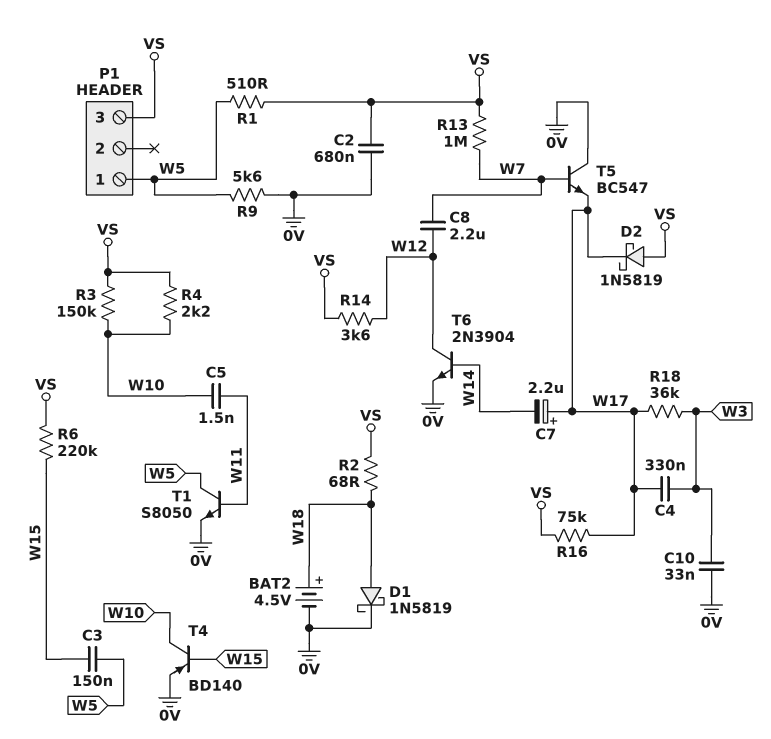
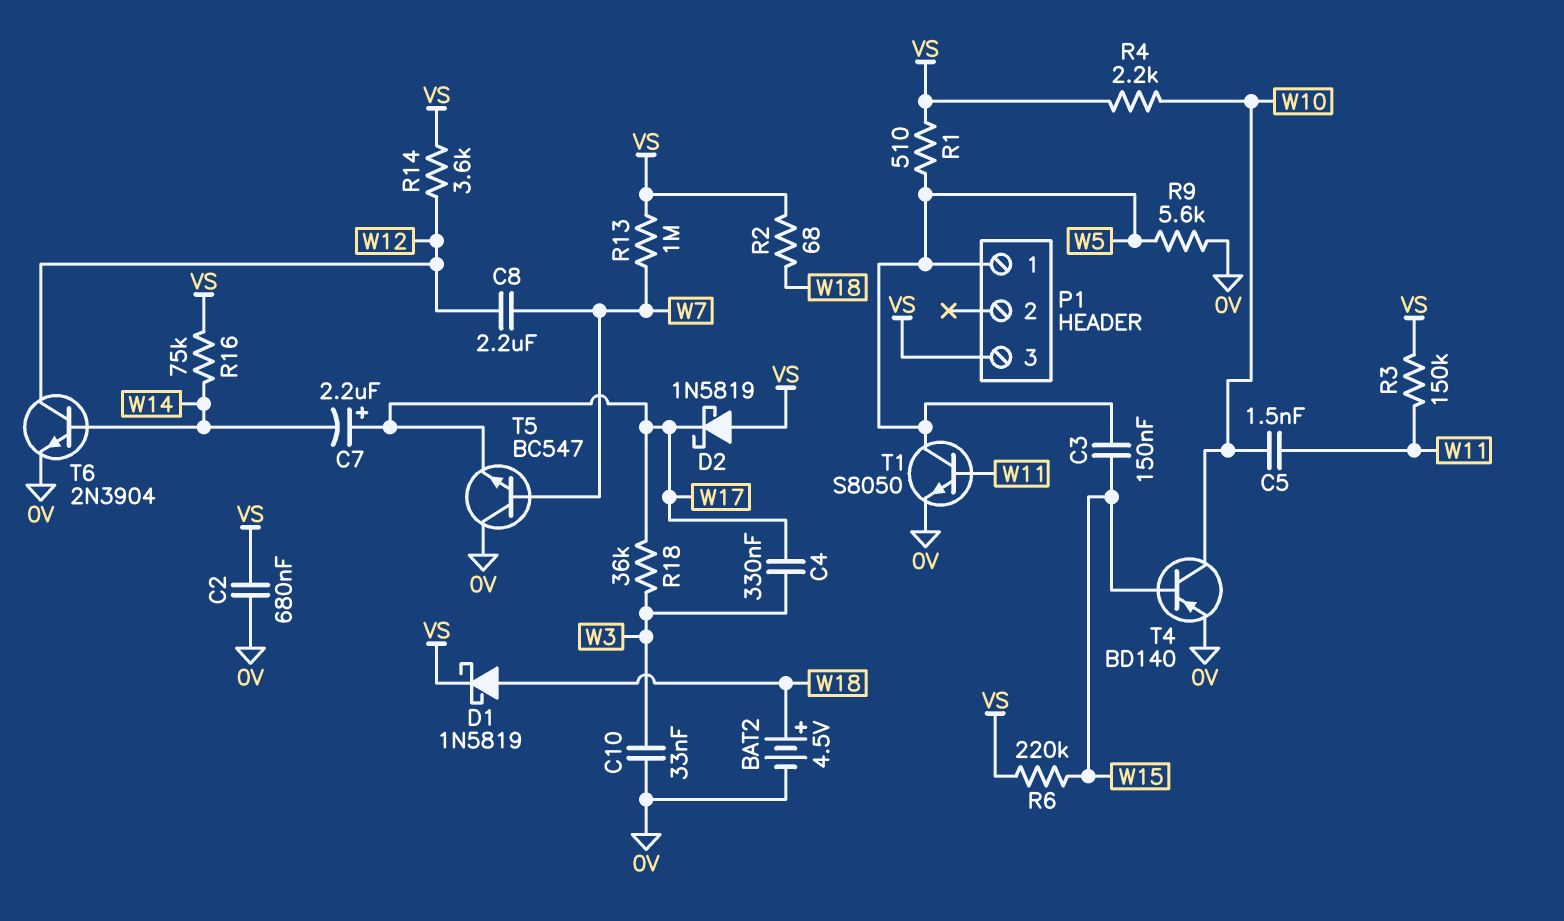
D1: schottky 1N5819 (A W18, K 0V) -> schottky 1N5819 (A W18, K VS)
R3: 150k (VS, W10) -> 150k (VS, W11)
R16: 75k (VS, W17) -> 75k (VS, W14)

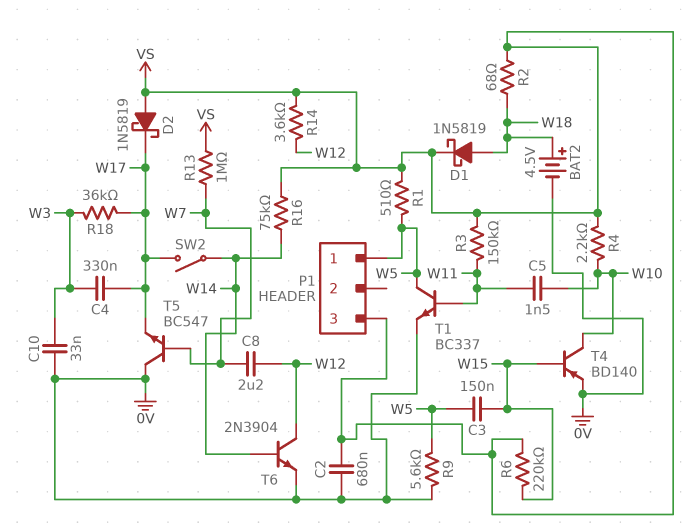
C7: 2.2uF (plus W17, minus W14) -> none
SW2: none -> switch (W14, W17)
T1: NPN S8050 (B W11, C W5, E 0V) -> NPN BC337 (B W11, C W5, E 0V)

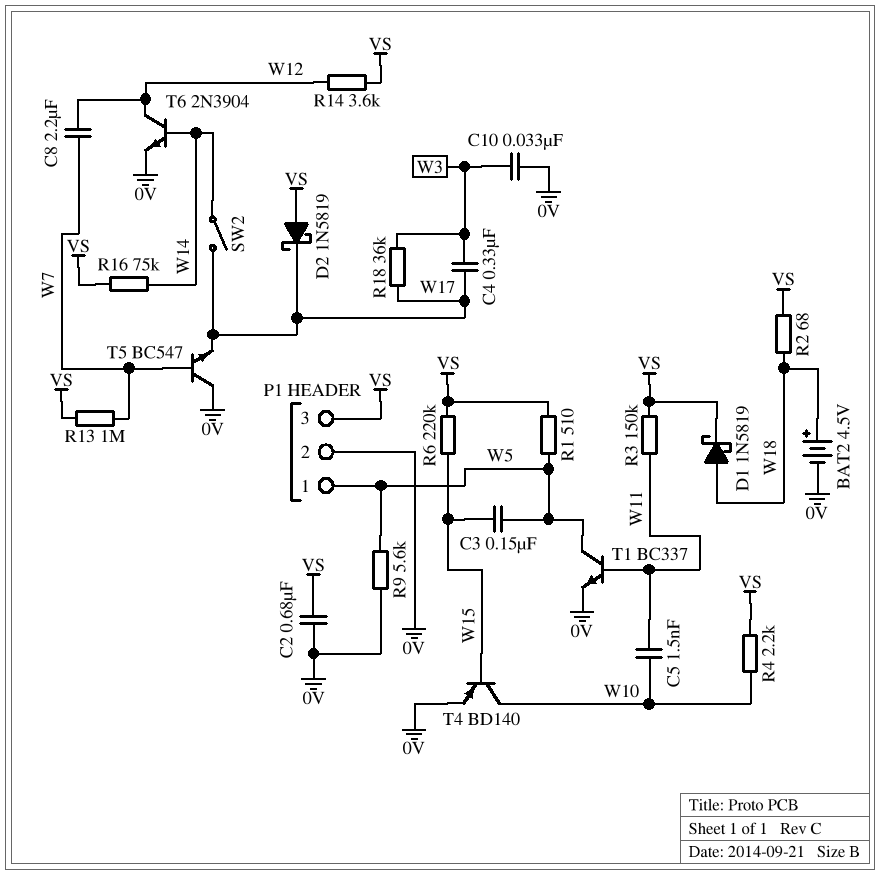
P1 pin 2: none -> 0V

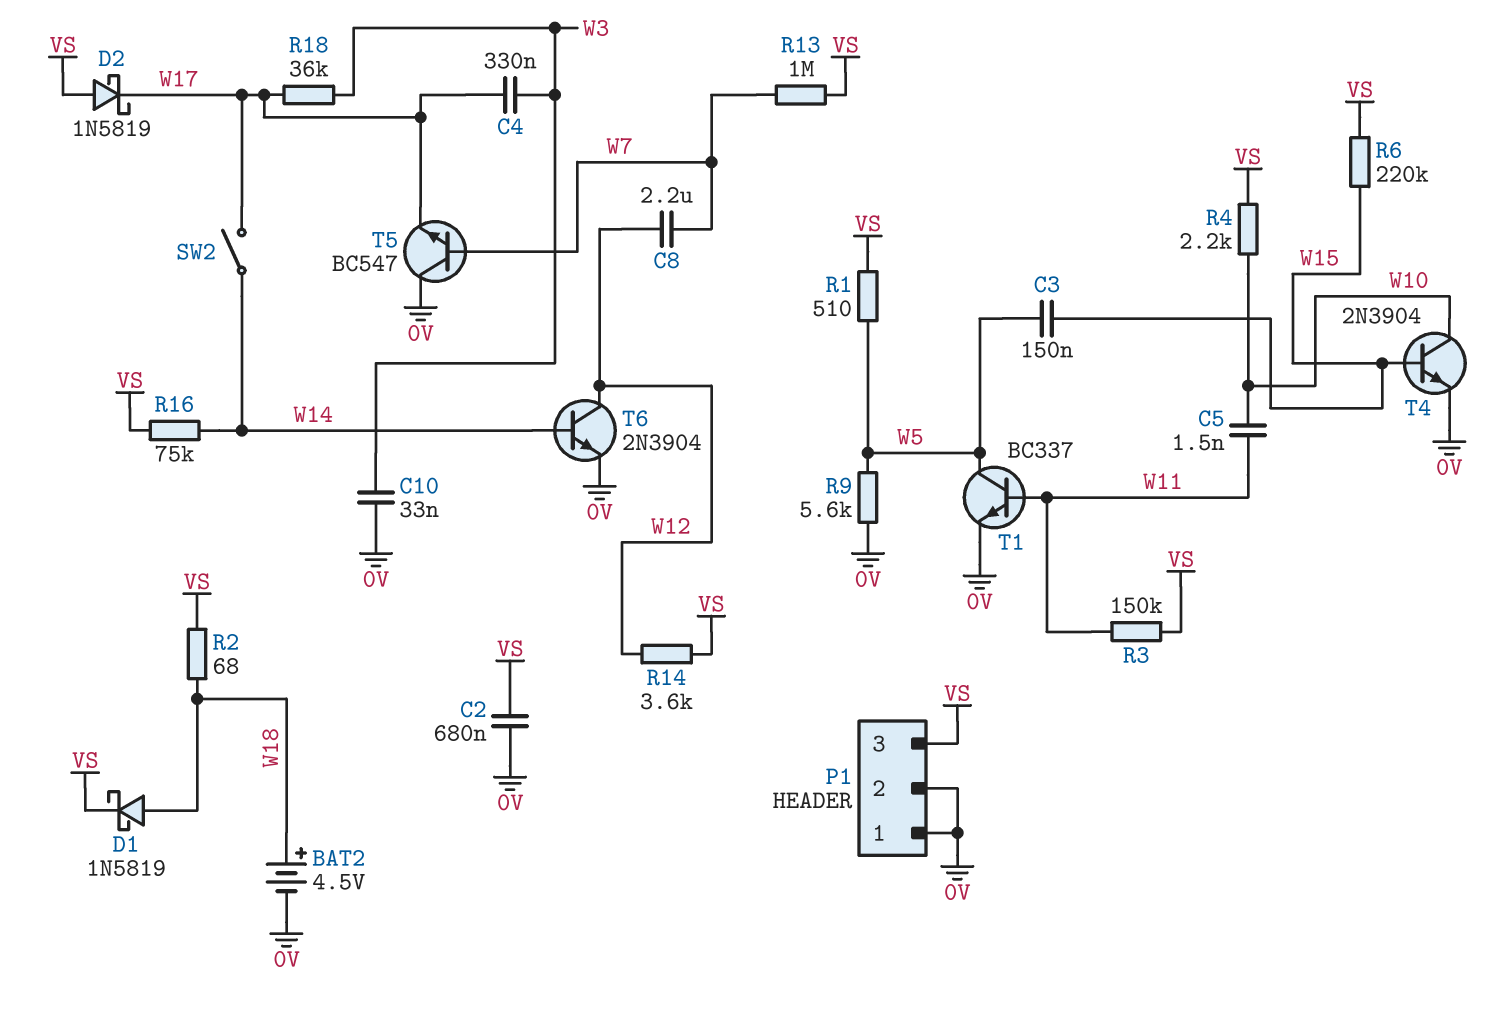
P1 pin 1: W5 -> 0V
T4: PNP BD140 (B W15, C W10, E 0V) -> NPN 2N3904 (B W15, C W10, E 0V)

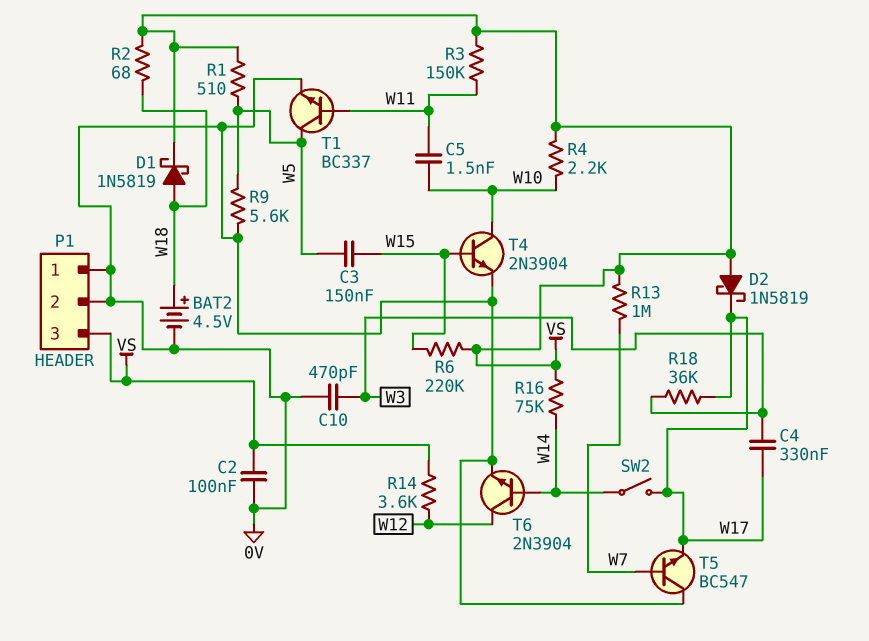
C2: 680nF (0V, VS) -> 100nF (0V, VS)
C8: 2.2uF (W7, W12) -> none
C10: 33nF (0V, W3) -> 470pF (0V, W3)

